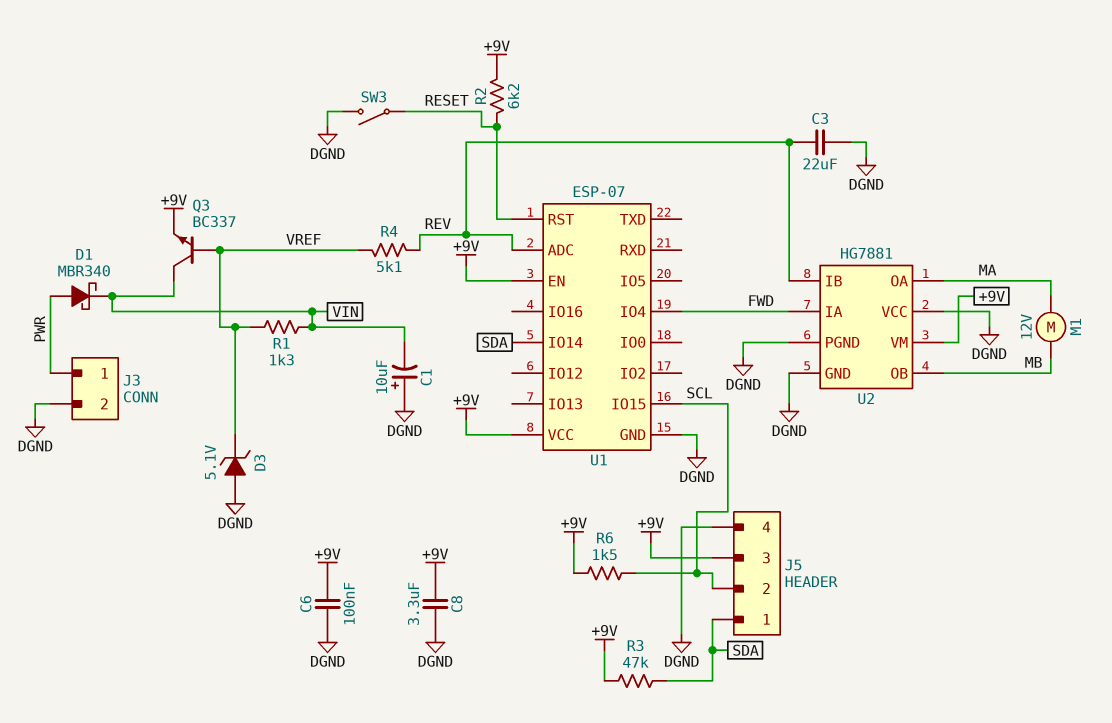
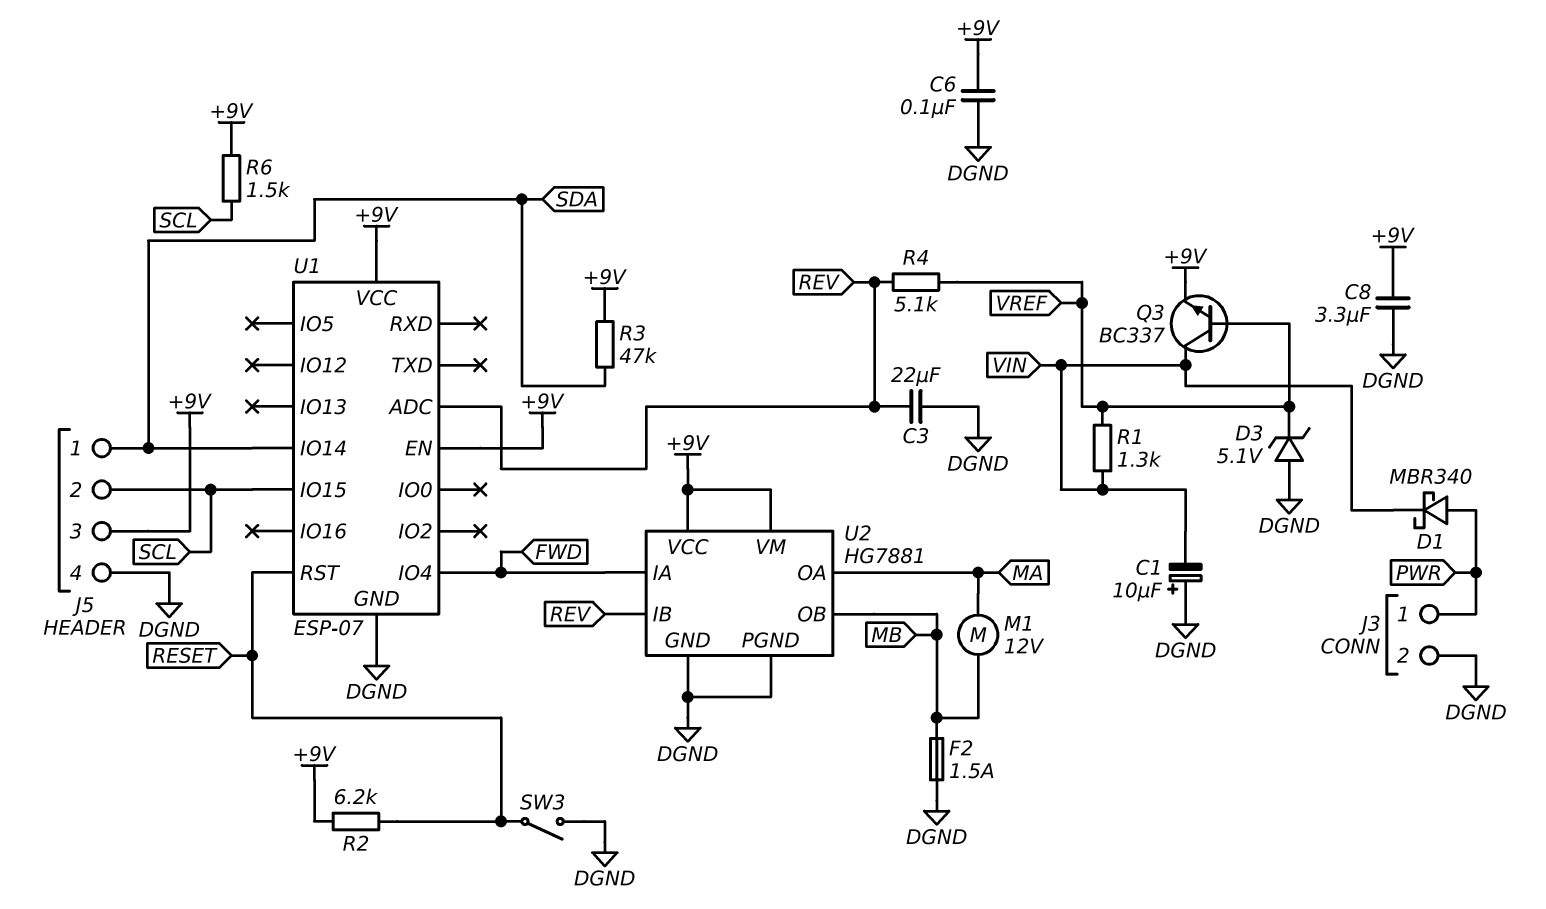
F2: none -> 1.5A (DGND, MB)
U2 pin VCC: DGND -> +9V

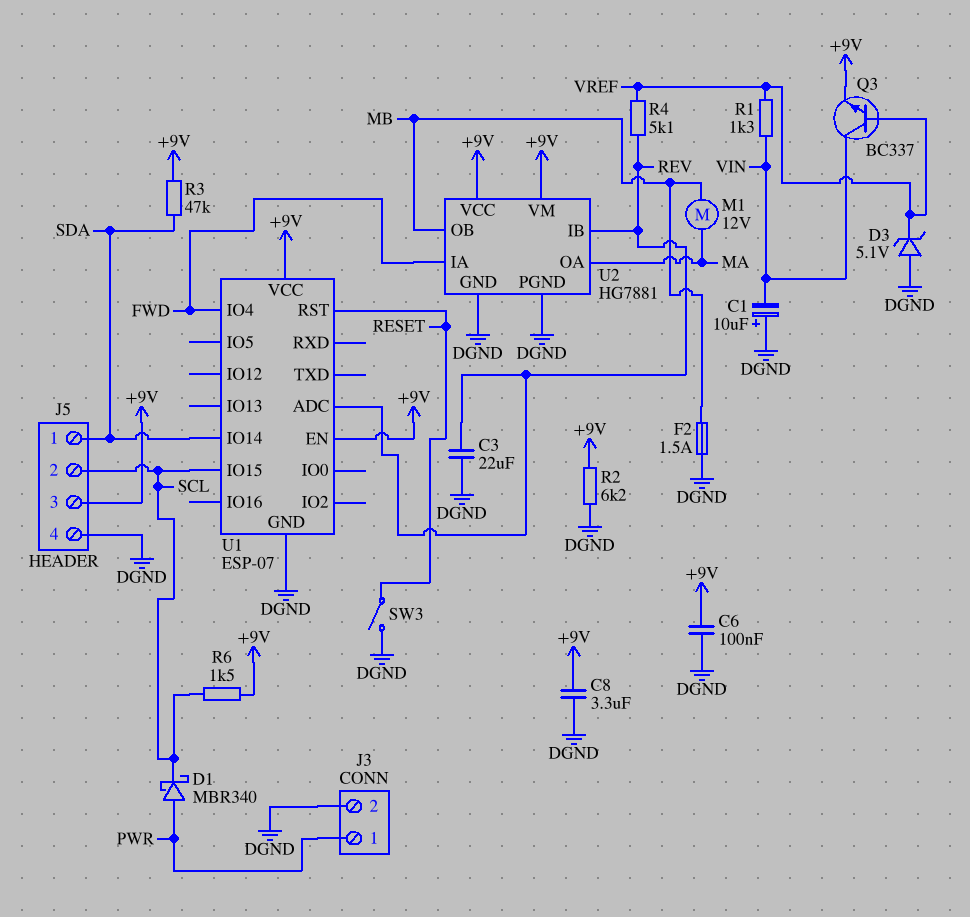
D1: schottky MBR340 (A PWR, K VIN) -> schottky MBR340 (A PWR, K SCL)
R2: 6.2k (+9V, RESET) -> 6.2k (+9V, DGND)

